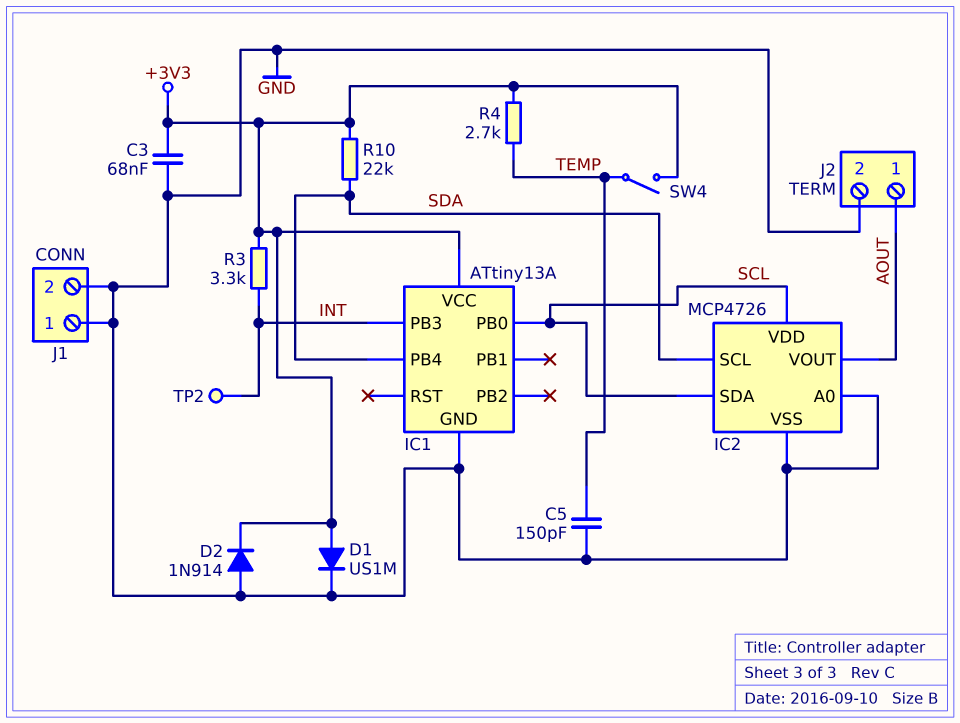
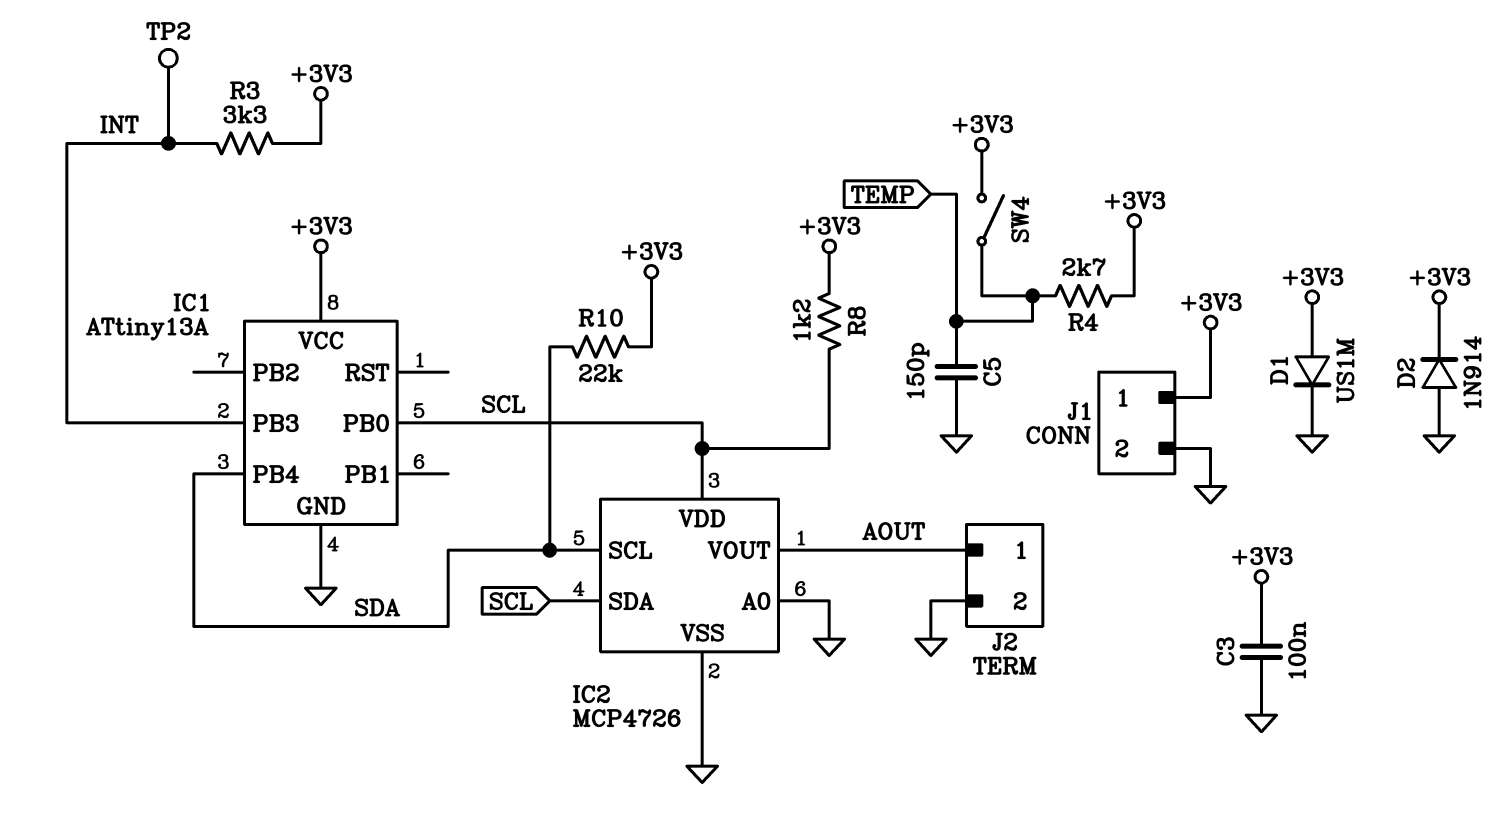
C3: 68nF (+3V3, GND) -> 100nF (+3V3, GND)
J1 pin 1: GND -> +3V3
R8: none -> 1.2k (+3V3, SCL)

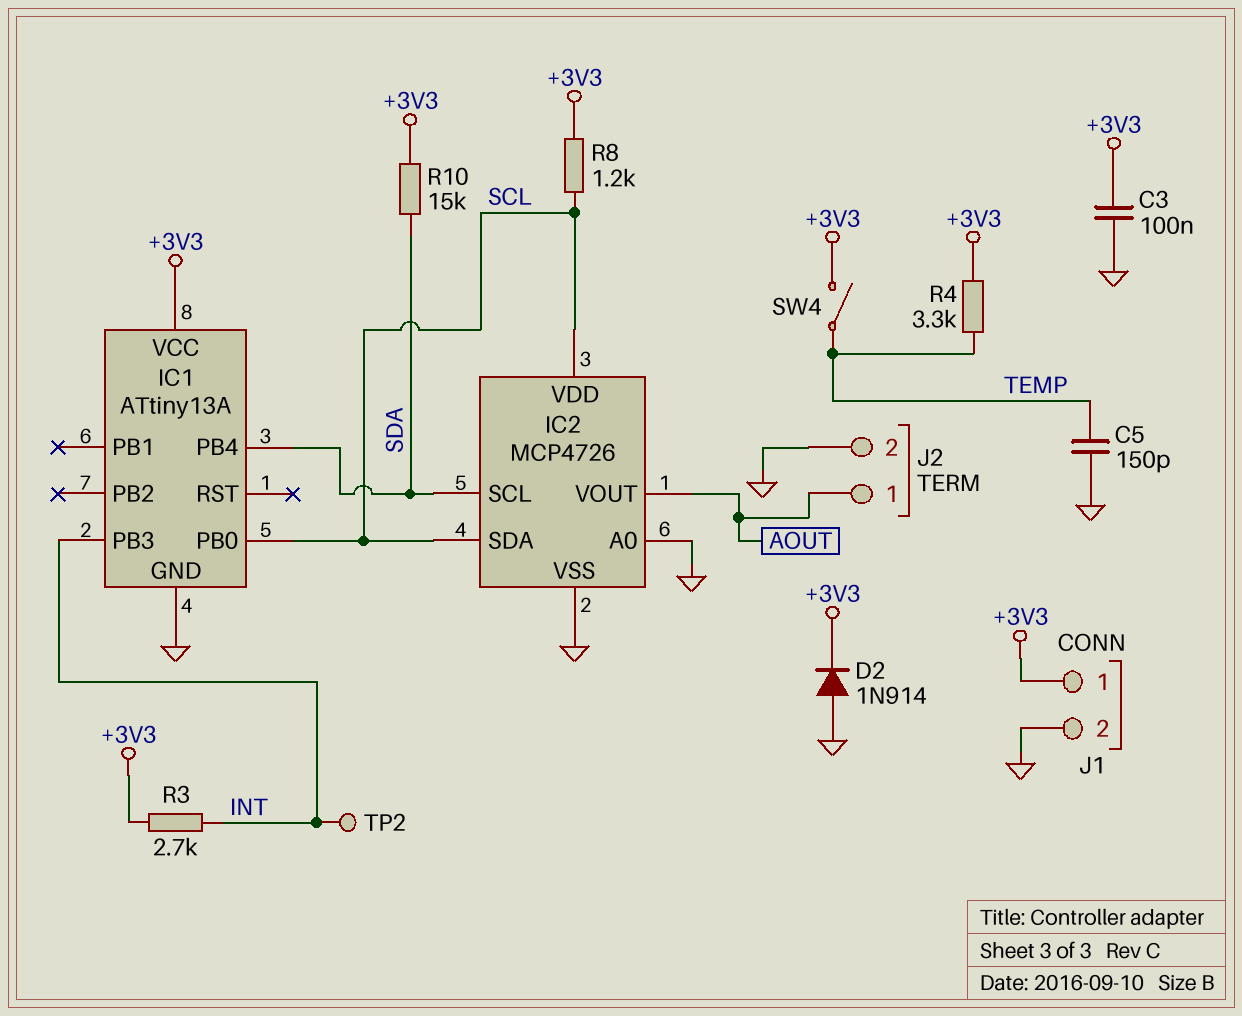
D1: diode US1M (A +3V3, K GND) -> none
R3: 3.3k (+3V3, INT) -> 2.7k (+3V3, INT)
R4: 2.7k (+3V3, TEMP) -> 3.3k (+3V3, TEMP)
R10: 22k (+3V3, SDA) -> 15k (+3V3, SDA)

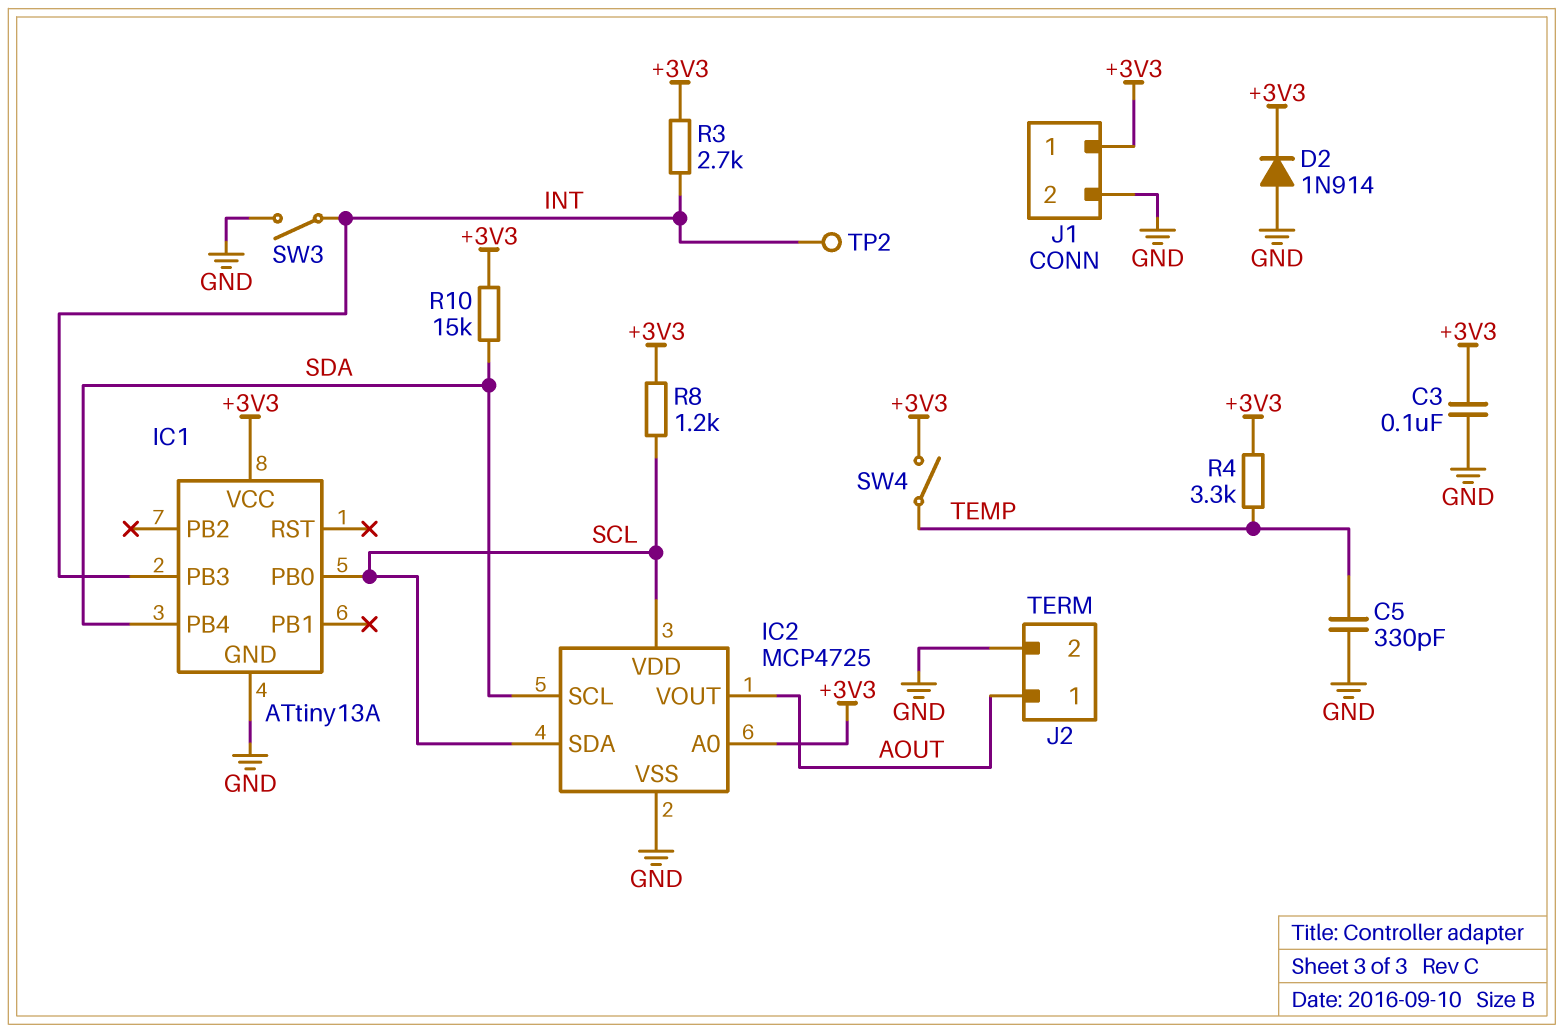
C5: 150pF (GND, TEMP) -> 330pF (GND, TEMP)
IC2: MCP4726 -> MCP4725
IC2 pin A0: GND -> +3V3
SW3: none -> switch (GND, INT)

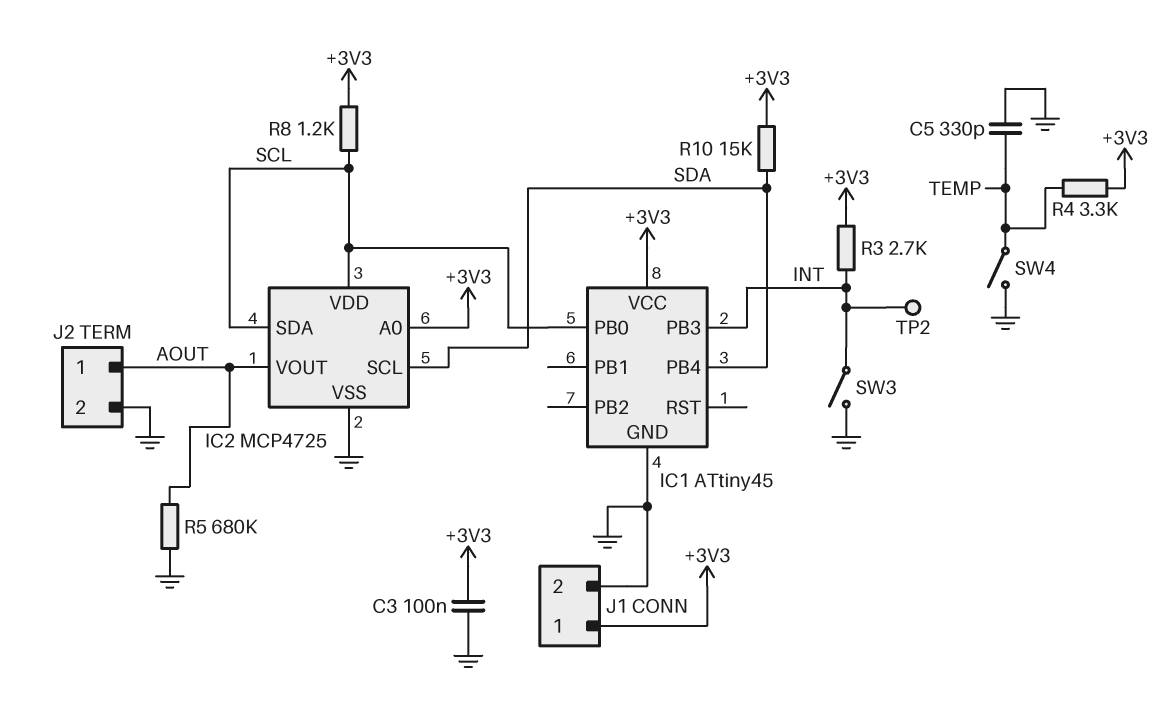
D2: diode 1N914 (A GND, K +3V3) -> none
IC1: ATtiny13A -> ATtiny45
R5: none -> 680k (AOUT, GND)
SW4: switch (+3V3, TEMP) -> switch (GND, TEMP)

